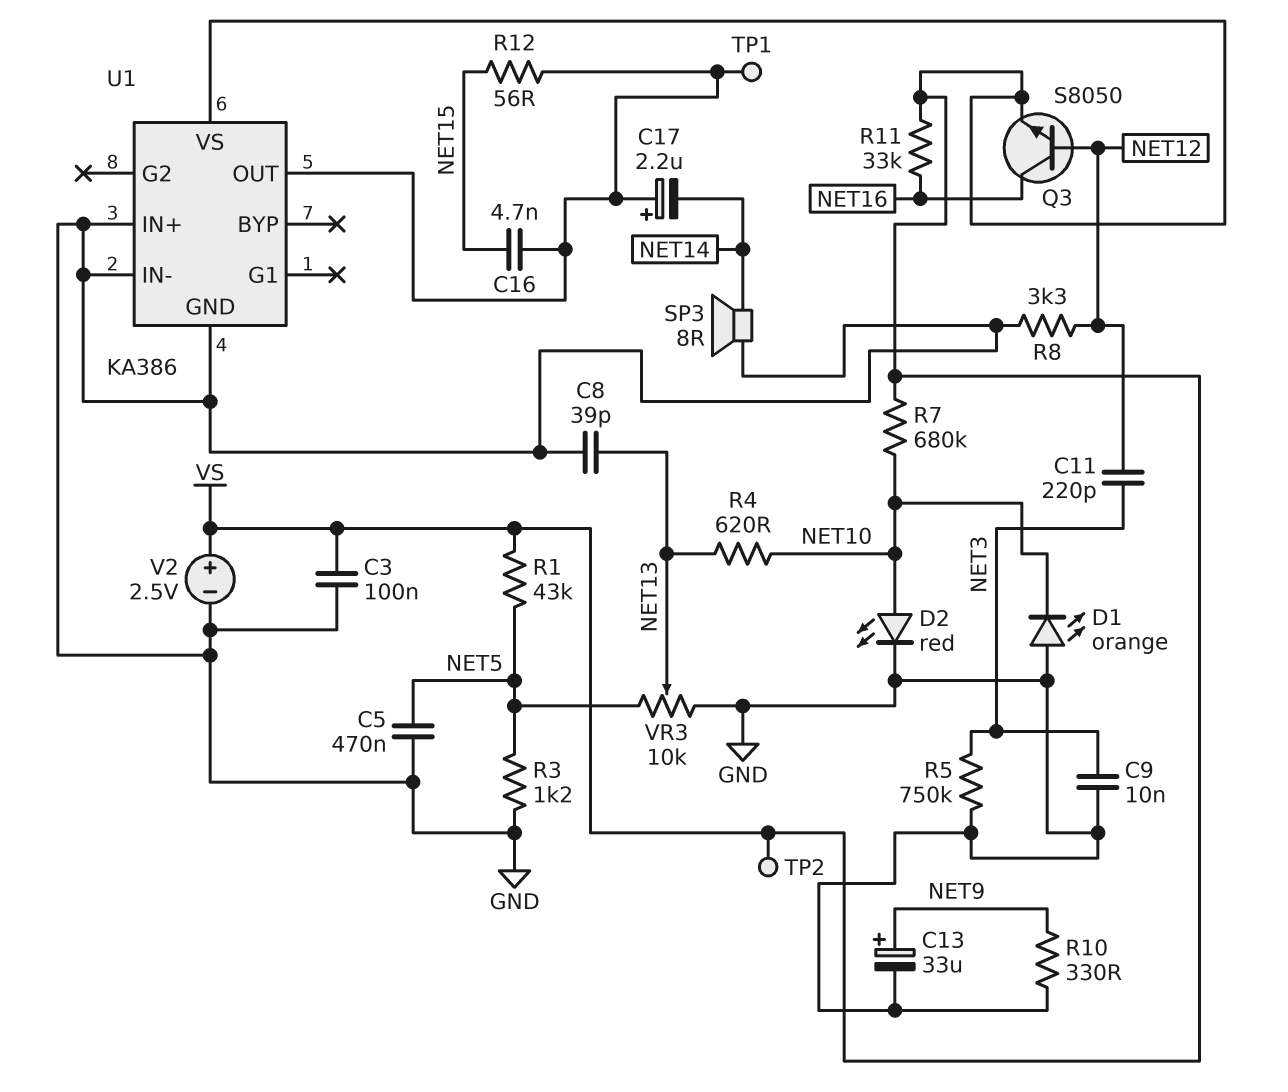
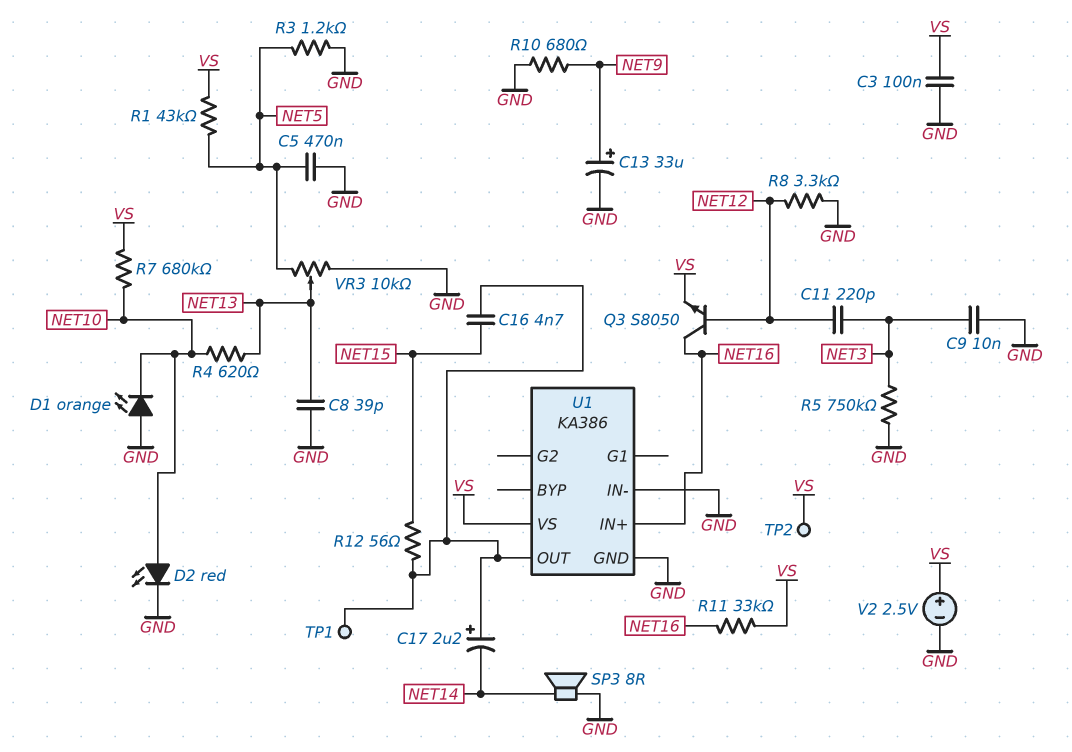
R10: 330 (GND, NET9) -> 680 (GND, NET9)
U1 pin IN+: GND -> NET16

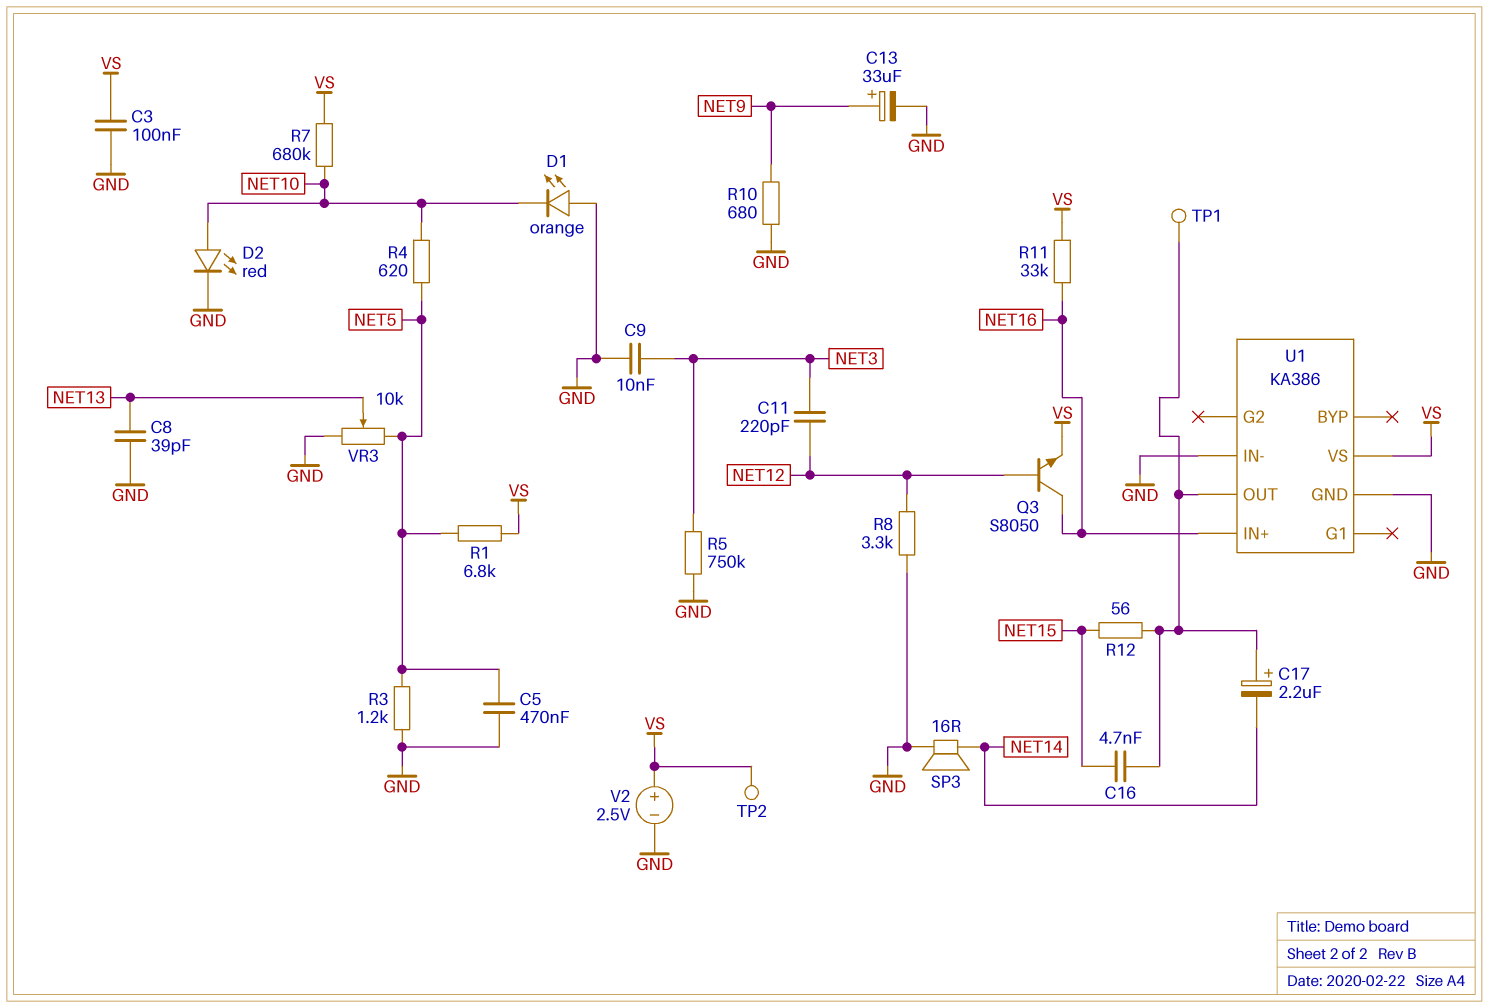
R1: 43k (NET5, VS) -> 6.8k (NET5, VS)
R4: 620 (NET10, NET13) -> 620 (NET5, NET10)
SP3: speaker 8R (GND, NET14) -> speaker 16R (GND, NET14)

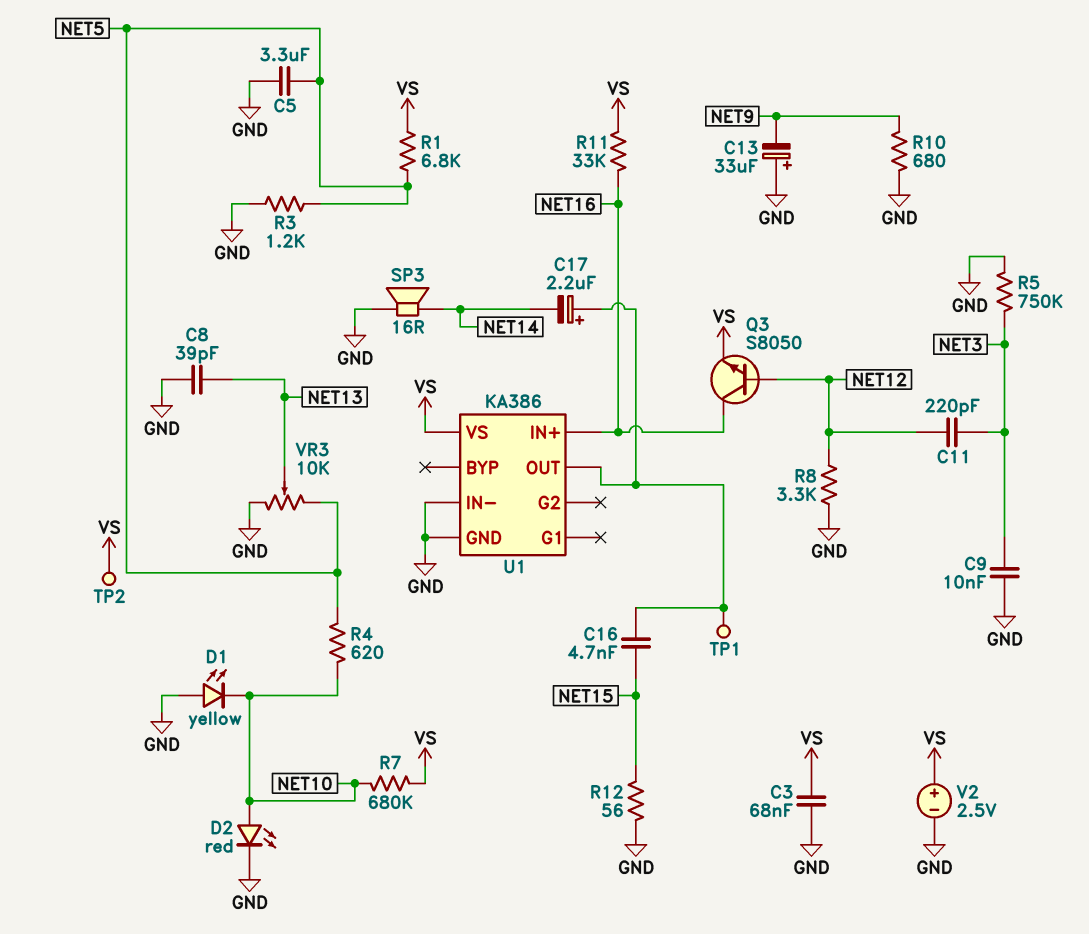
C3: 100nF (GND, VS) -> 68nF (GND, VS)
C5: 470nF (GND, NET5) -> 3.3uF (GND, NET5)
C13: 33uF (plus NET9, minus GND) -> 33uF (plus GND, minus NET9)
D1: LED orange (A GND, K NET10) -> LED yellow (A GND, K NET10)
R12: 56 (NET15, U1/OUT) -> 56 (GND, NET15)

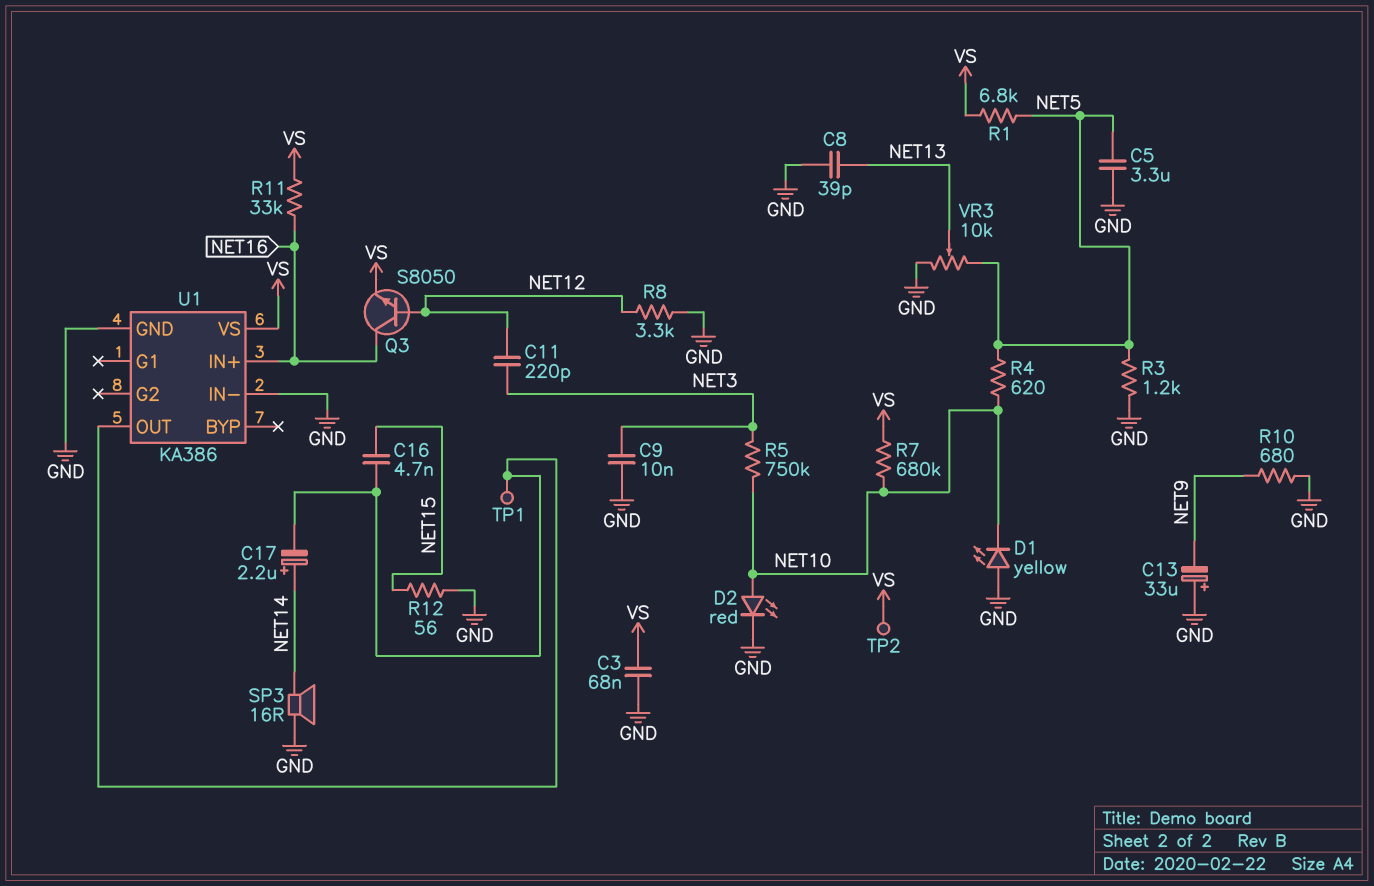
C17: 2.2uF (plus U1/OUT, minus NET14) -> 2.2uF (plus NET14, minus U1/OUT)
R5: 750k (GND, NET3) -> 750k (NET3, NET10)
V2: 2.5V (plus VS, minus GND) -> none

